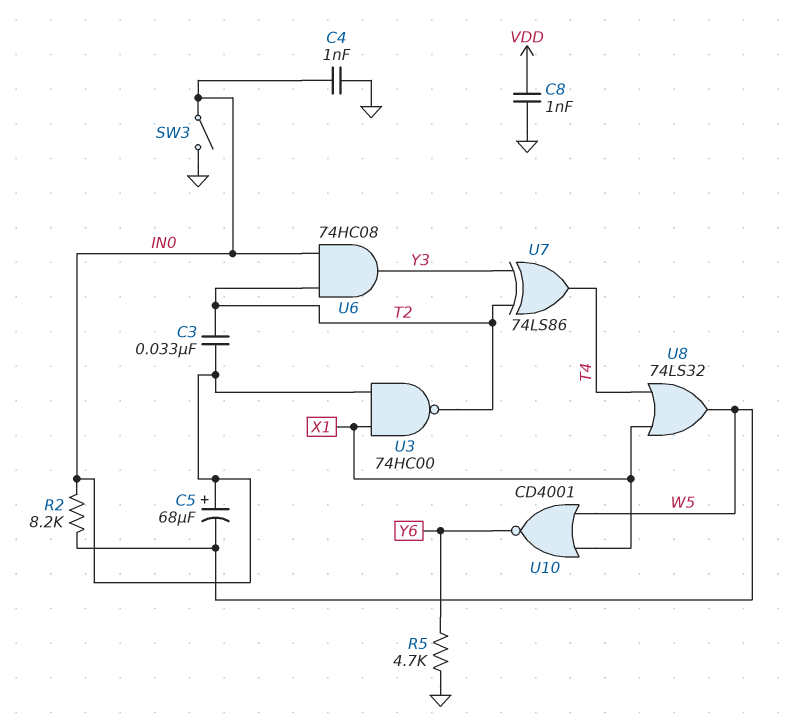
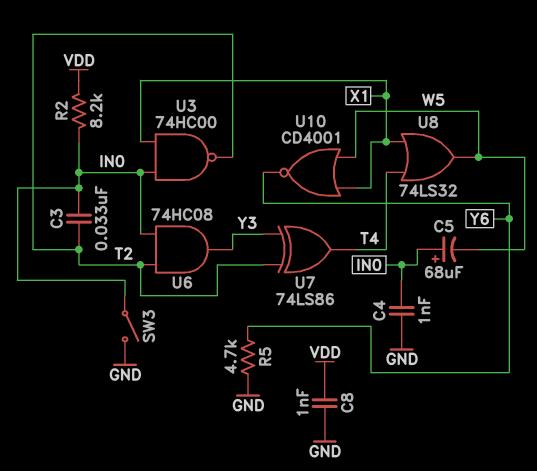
R2: 8.2k (IN0, W5) -> 8.2k (IN0, VDD)

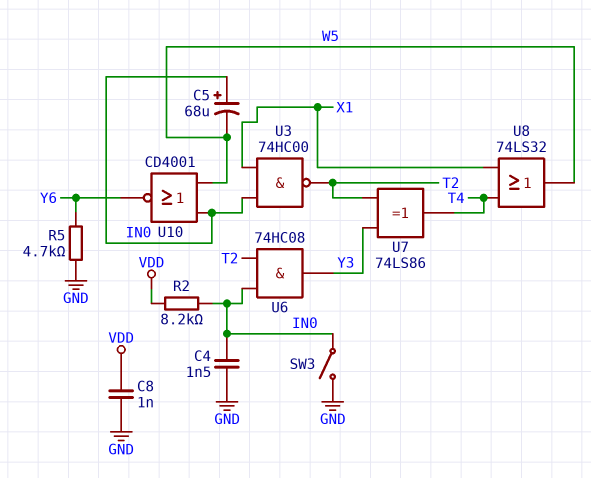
C3: 33nF (IN0, T2) -> none
C4: 1nF (GND, IN0) -> 1.5nF (GND, IN0)
U10: NOR CD4001 (in W5, in X1, out Y6) -> NOR CD4001 (in IN0, in W5, out Y6)

